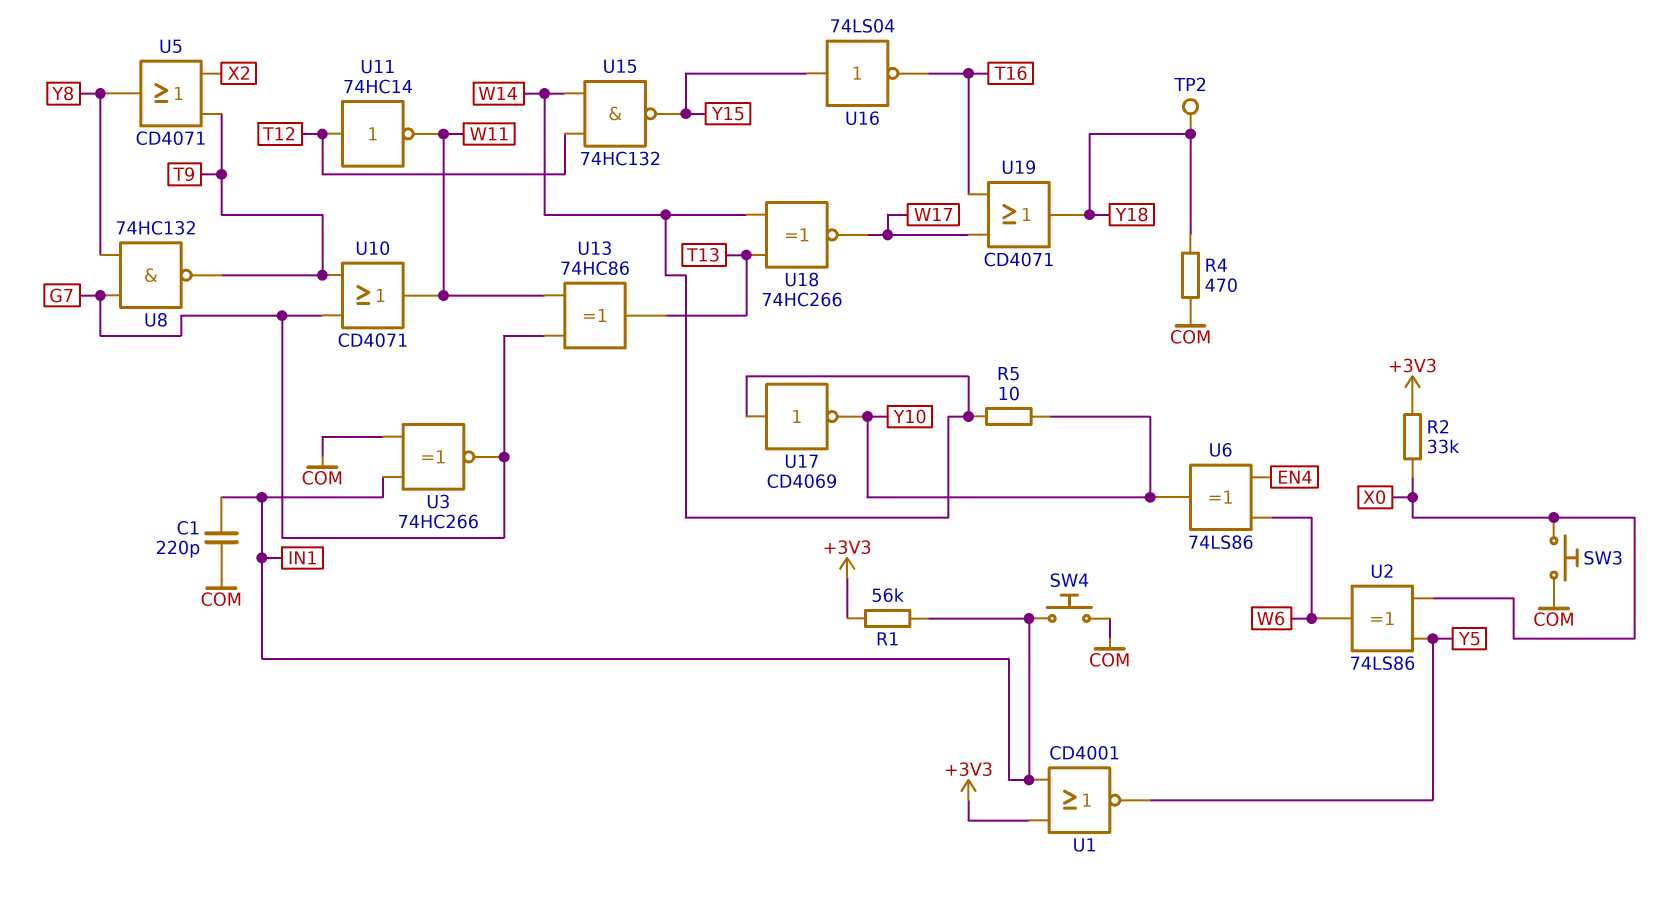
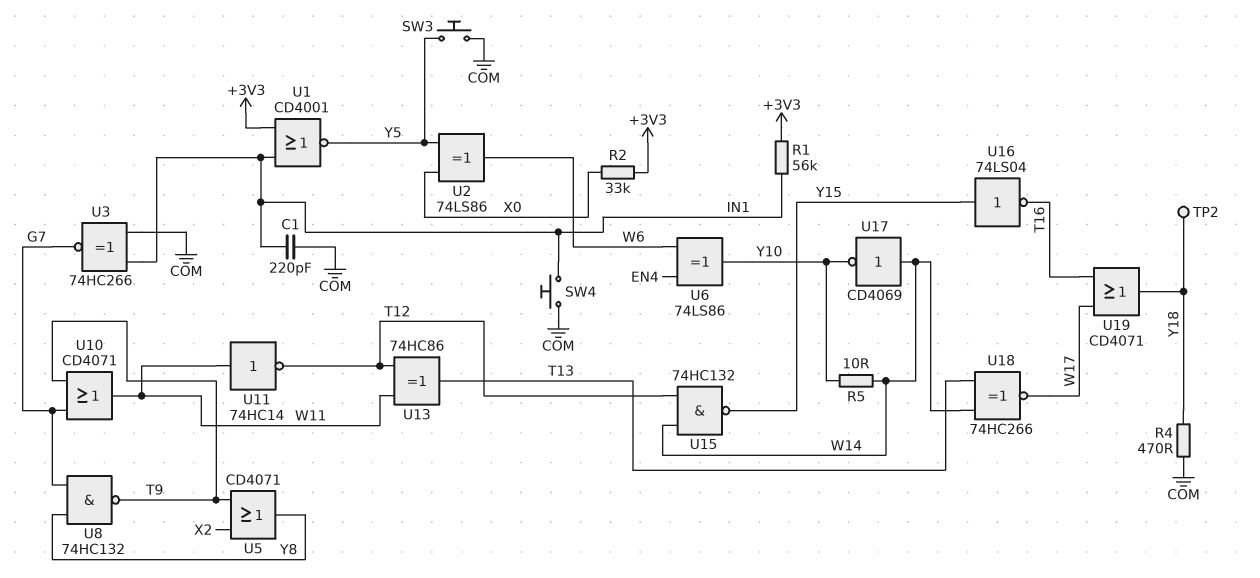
SW3: button (COM, X0) -> button (COM, Y5)
U11: NOT 74HC14 (in T12, out W11) -> NOT 74HC14 (in W11, out T12)
U13: XOR 74HC86 (in G7, in W11, out T13) -> XOR 74HC86 (in T12, in W11, out T13)

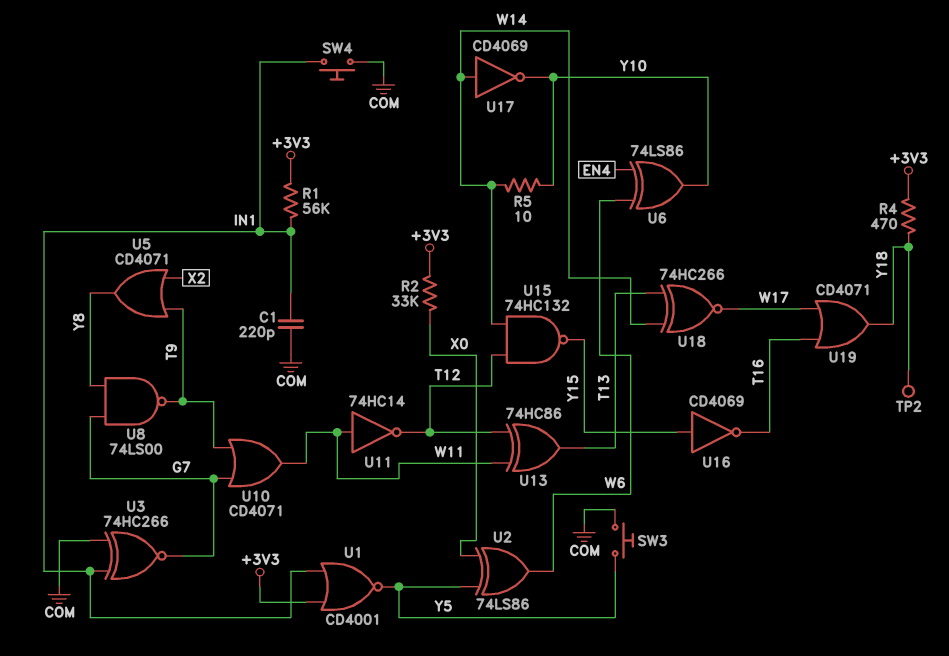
R4: 470 (COM, Y18) -> 470 (+3V3, Y18)
U8: NAND 74HC132 (in G7, in Y8, out T9) -> NAND 74LS00 (in G7, in Y8, out T9)
U16: NOT 74LS04 (in Y15, out T16) -> NOT CD4069 (in Y15, out T16)

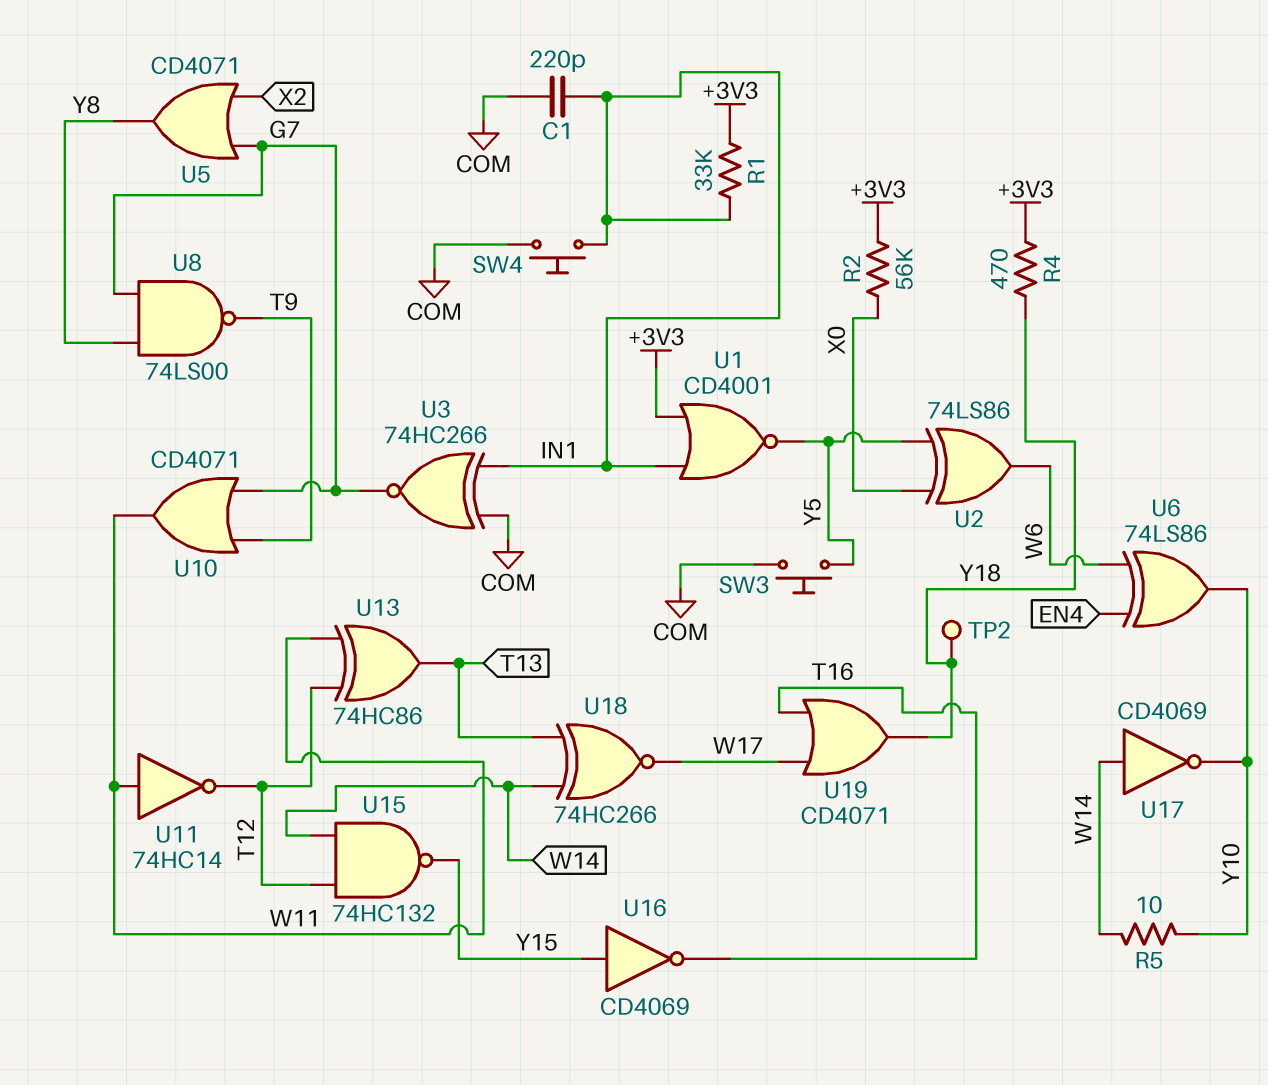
R1: 56k (+3V3, IN1) -> 33k (+3V3, IN1)
R2: 33k (+3V3, X0) -> 56k (+3V3, X0)
U5: OR CD4071 (in T9, in X2, out Y8) -> OR CD4071 (in G7, in X2, out Y8)

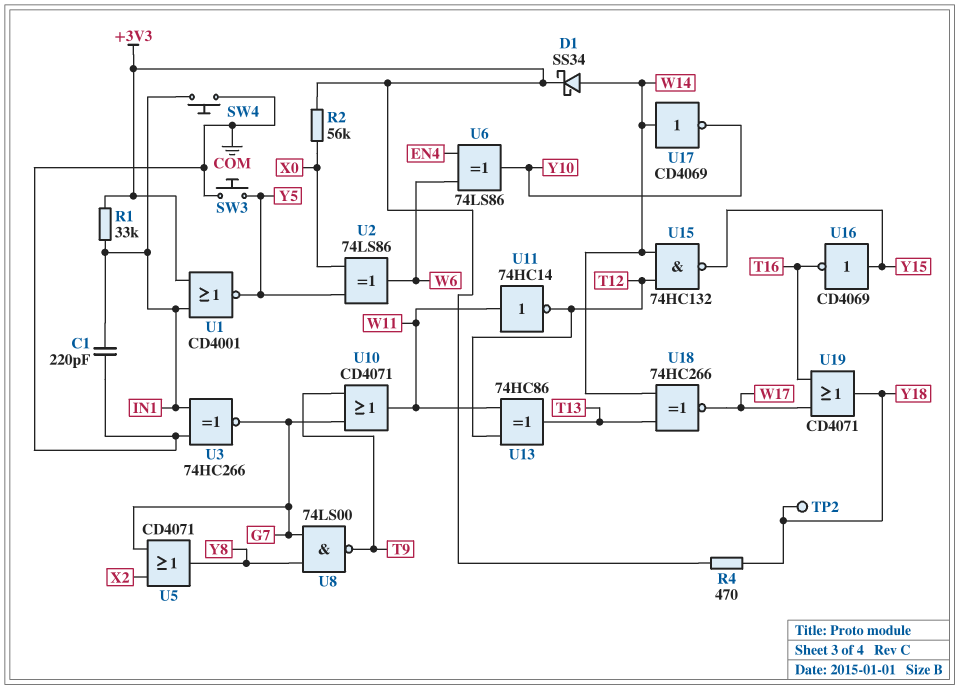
D1: none -> schottky SS34 (A W14, K +3V3)
R5: 10 (W14, Y10) -> none

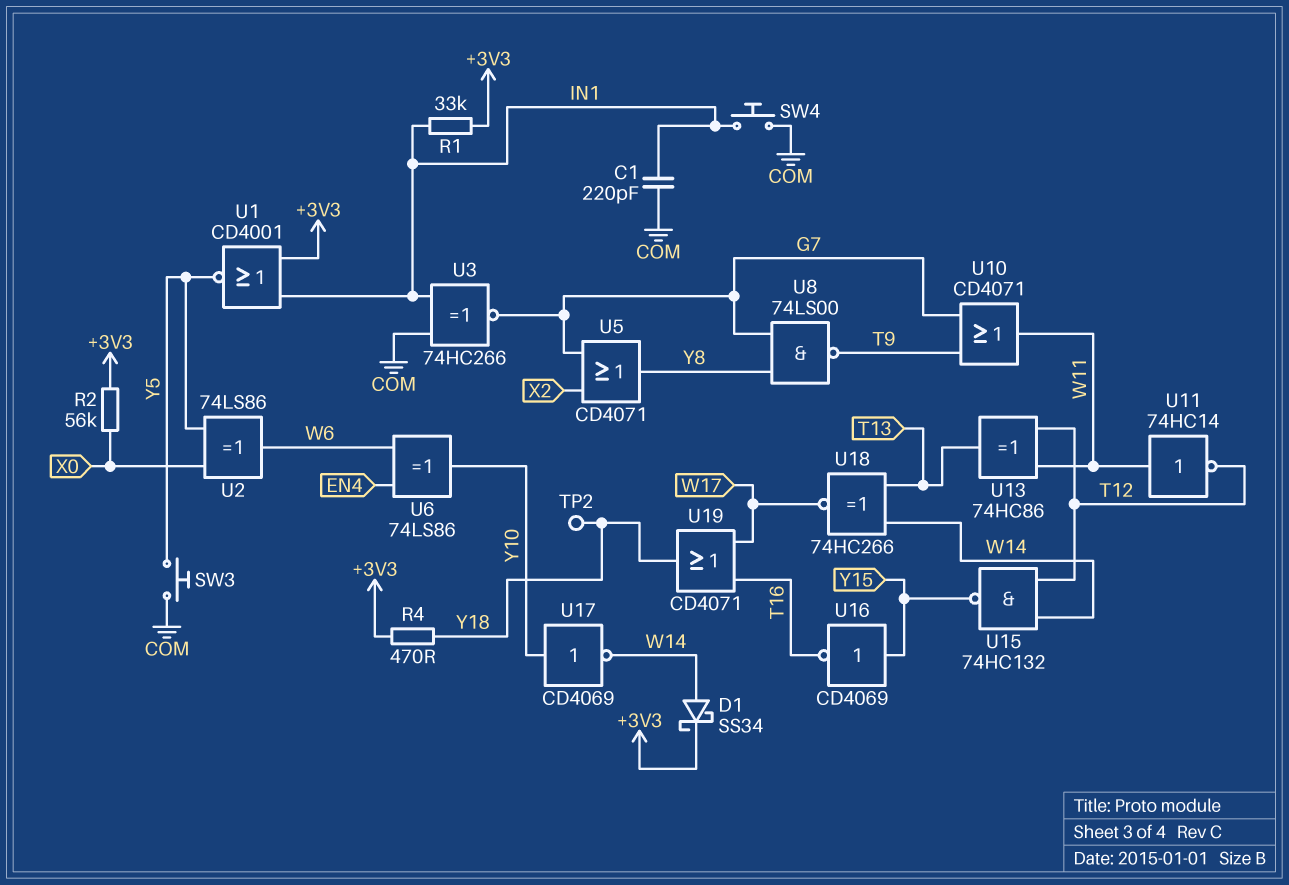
U17: NOT CD4069 (in W14, out Y10) -> NOT CD4069 (in Y10, out W14)

